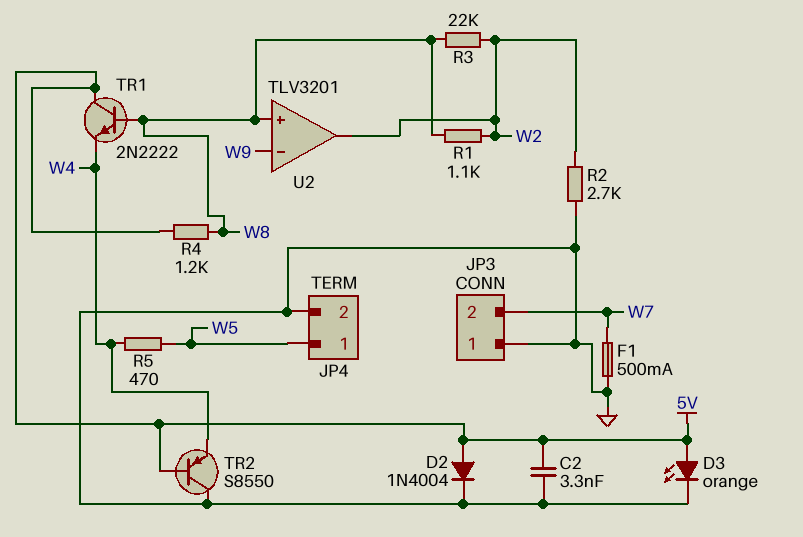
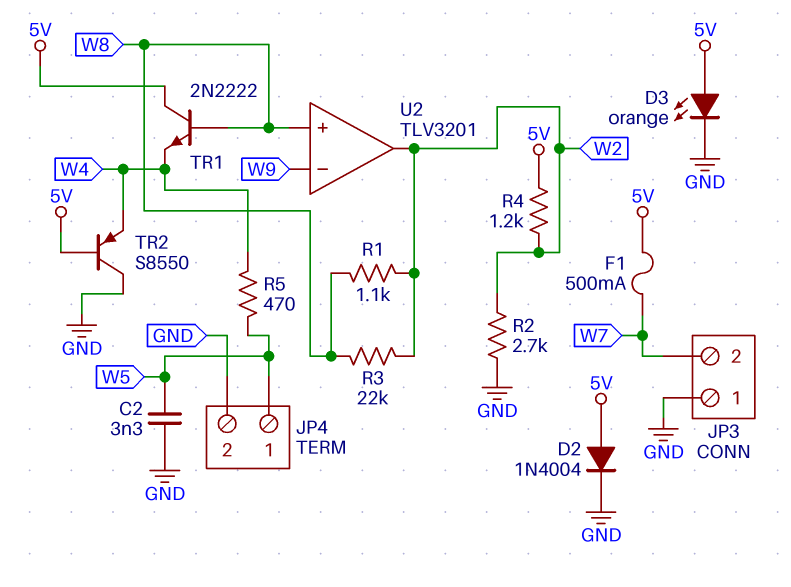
C2: 3.3nF (5V, GND) -> 3.3nF (GND, W5)
F1: 500mA (GND, W7) -> 500mA (5V, W7)
R4: 1.2k (5V, W8) -> 1.2k (5V, W2)

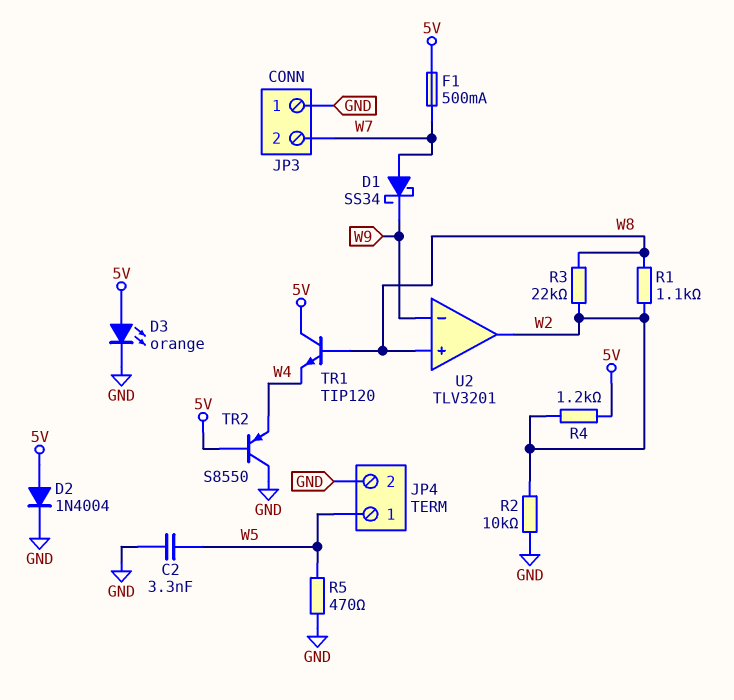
D1: none -> schottky SS34 (A W7, K W9)
R2: 2.7k (GND, W2) -> 10k (GND, W2)
R5: 470 (W4, W5) -> 470 (GND, W5)
TR1: NPN 2N2222 (B W8, C 5V, E W4) -> NPN TIP120 (B W8, C 5V, E W4)

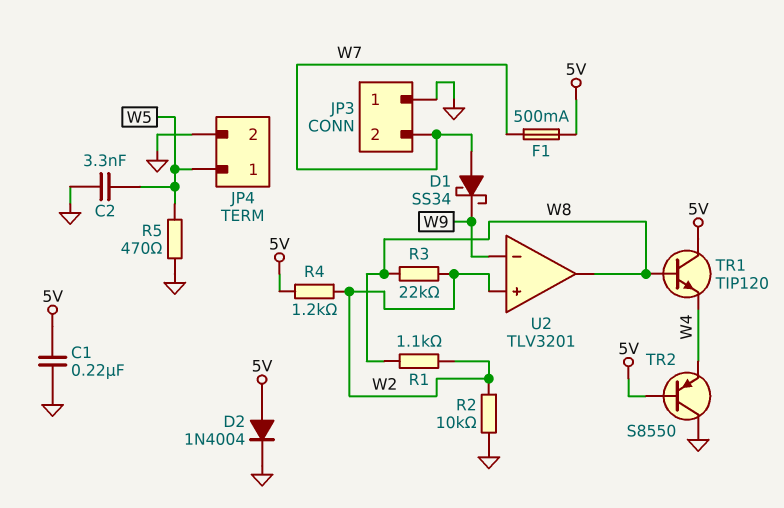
C1: none -> 220nF (5V, GND)
D3: LED orange (A 5V, K GND) -> none
U2 pin in+: W8 -> W2
U2 pin out: W2 -> W8

